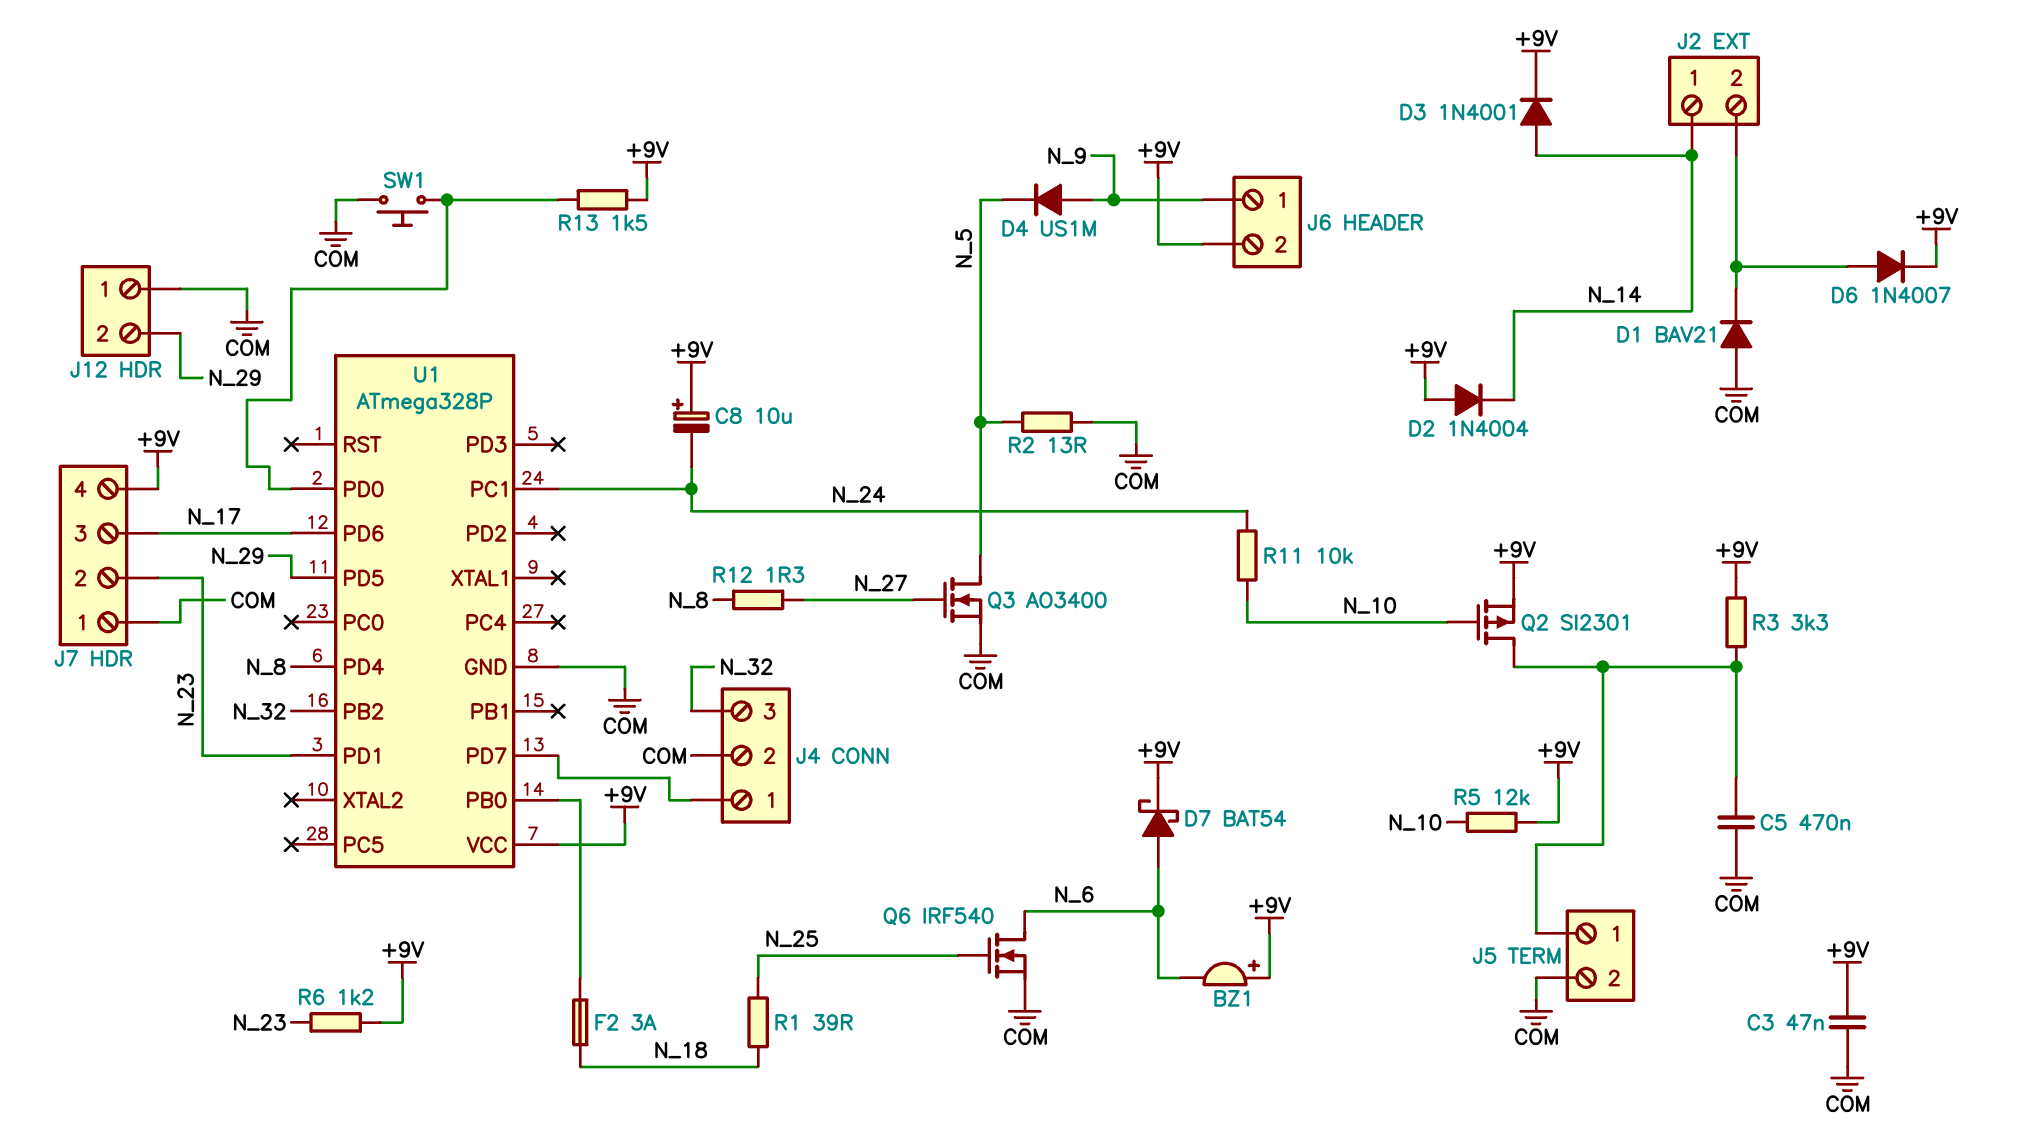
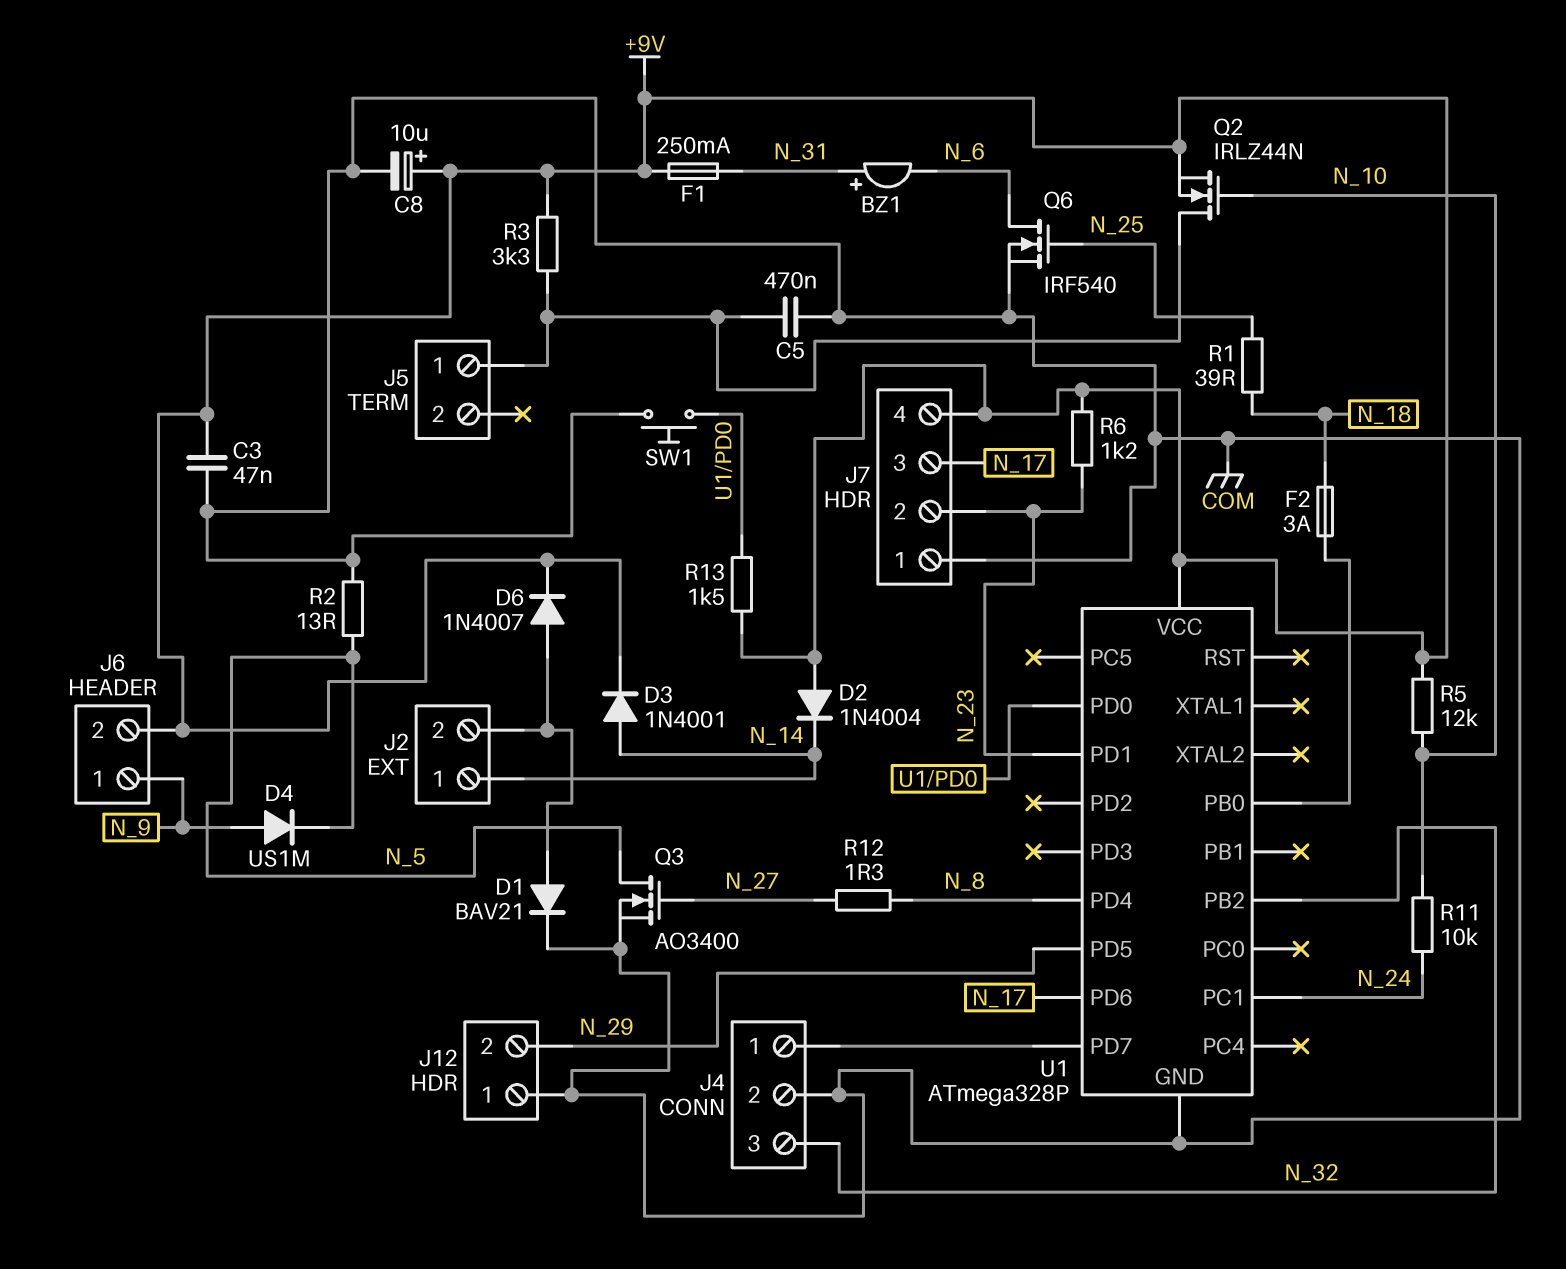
BZ1: buzzer (plus +9V, minus N_6) -> buzzer (plus N_31, minus N_6)
C8: 10uF (plus +9V, minus N_24) -> 10uF (plus +9V, minus COM)
D1: diode BAV21 (A COM, K J2/2) -> diode BAV21 (A J2/2, K COM)
D7: schottky BAT54 (A N_6, K +9V) -> none
F1: none -> 250mA (+9V, N_31)
J5 pin 2: COM -> none
Q2: PMOS SI2301 (G N_10, D J5/1, S +9V) -> NMOS IRLZ44N (G N_10, D J5/1, S +9V)

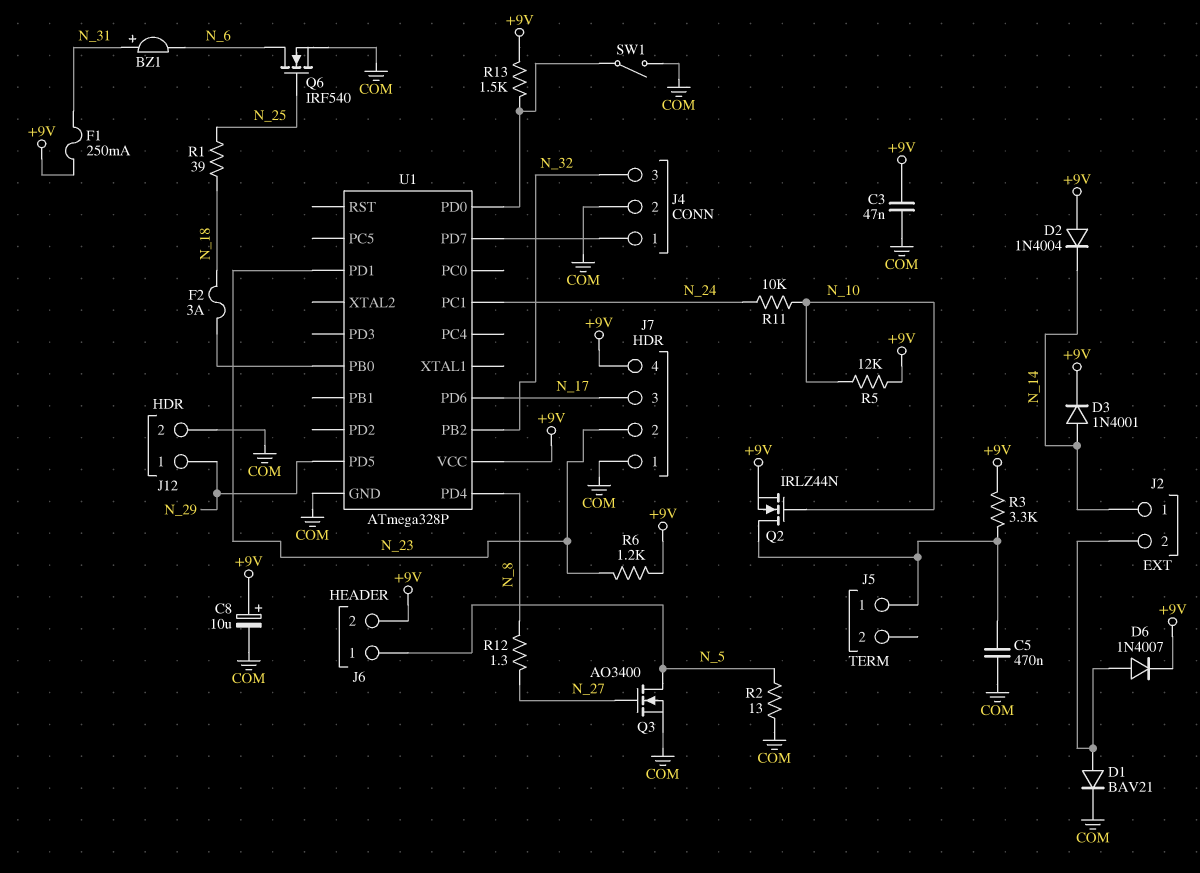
D4: diode US1M (A N_9, K N_5) -> none
J6 pin 1: N_9 -> N_5
J12 pin 1: COM -> N_29
J12 pin 2: N_29 -> COM
SW1: button (COM, U1/PD0) -> switch (COM, U1/PD0)

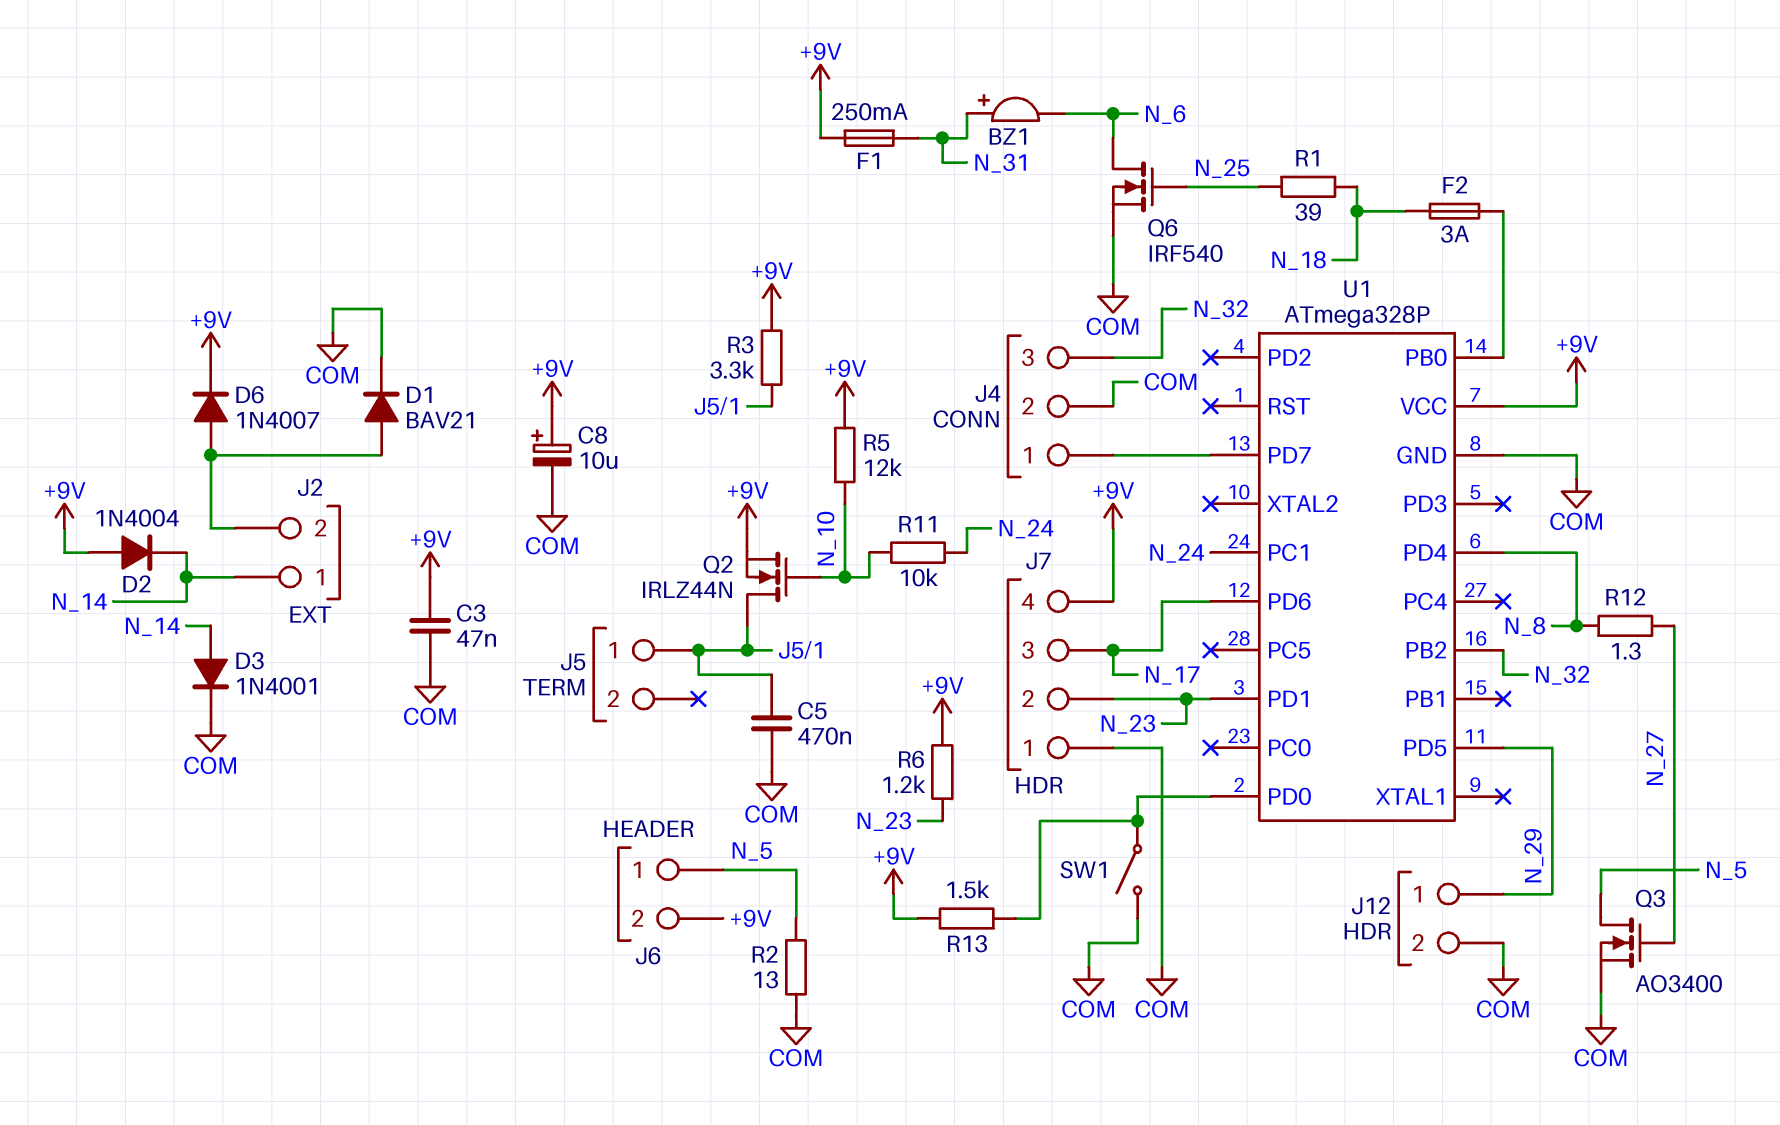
D3: diode 1N4001 (A N_14, K +9V) -> diode 1N4001 (A N_14, K COM)

